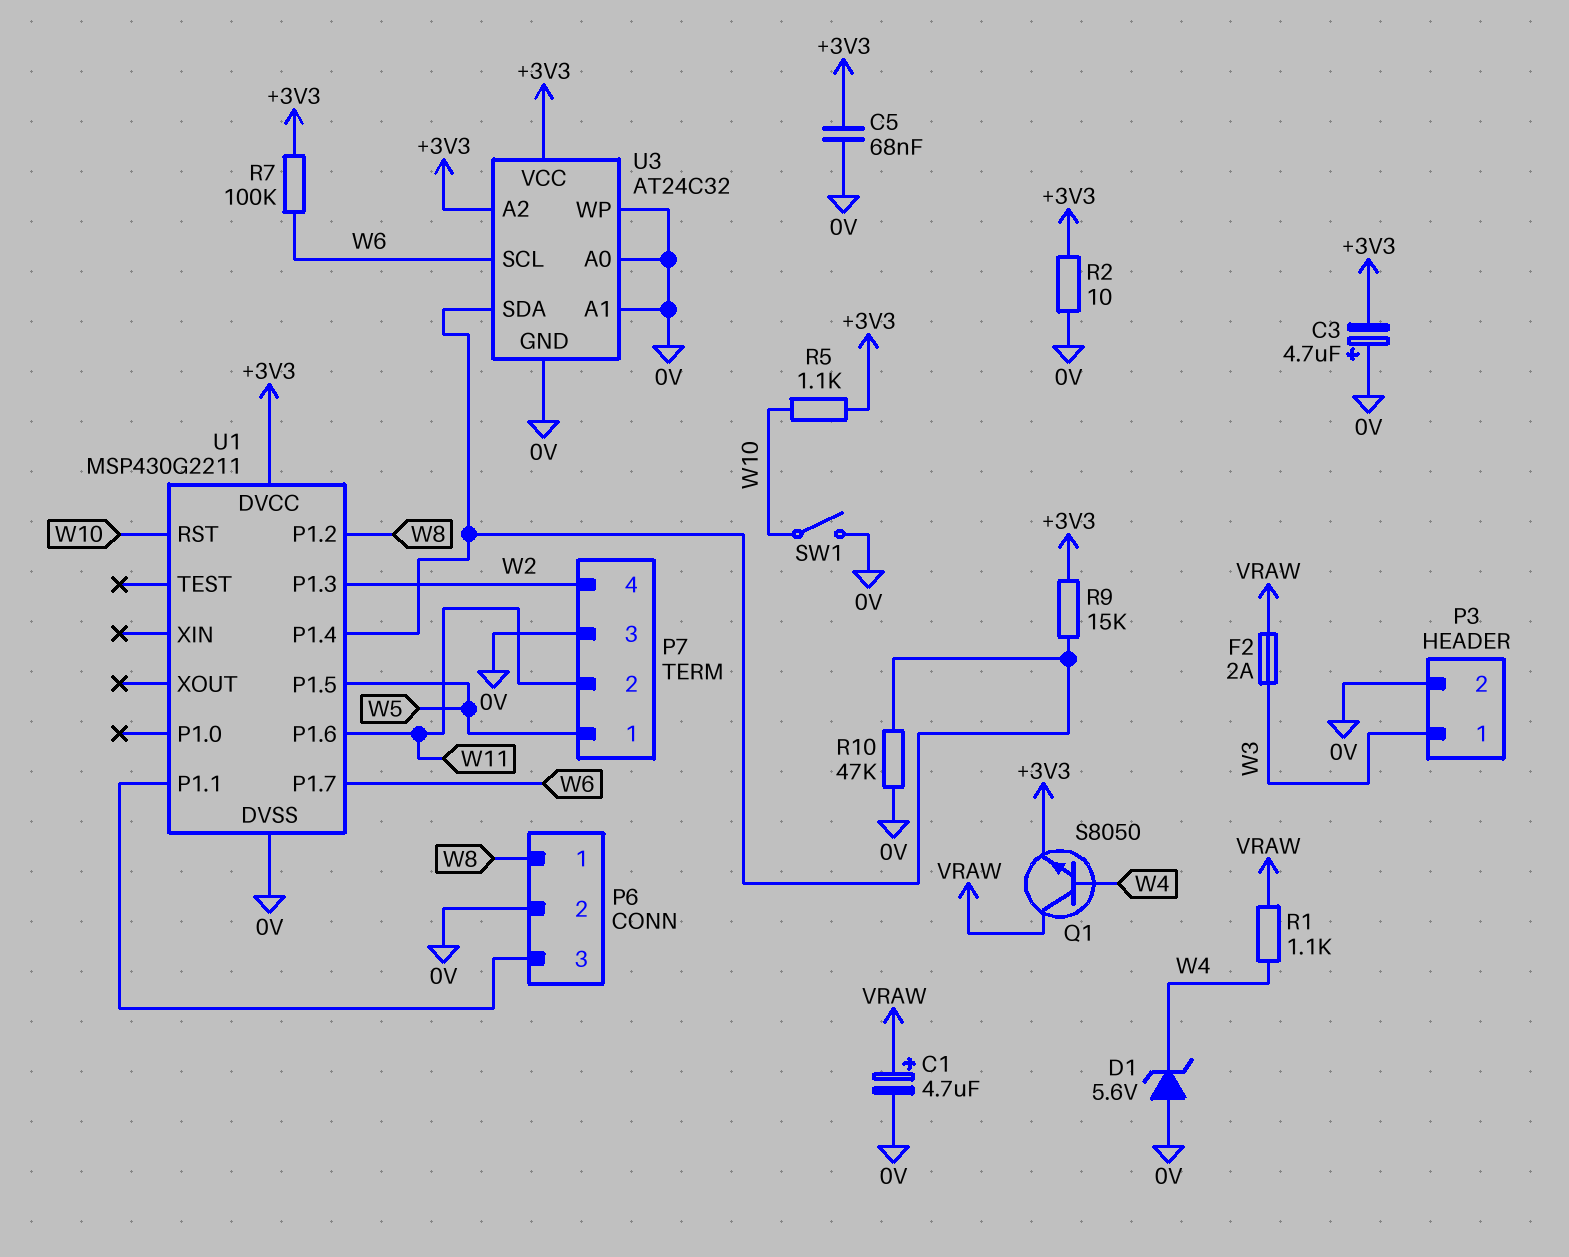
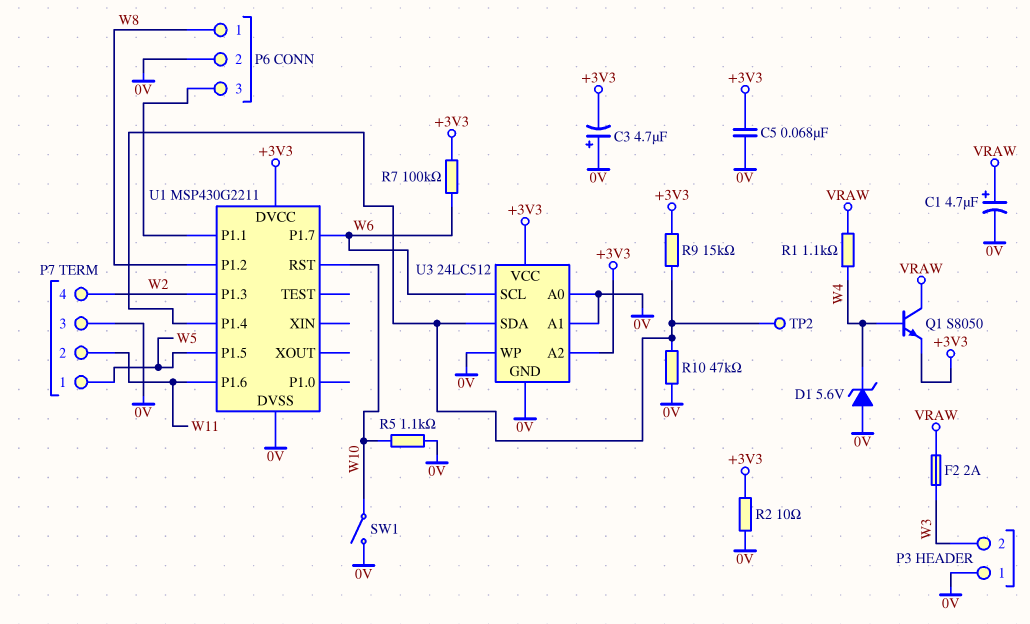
P3 pin 1: W3 -> 0V
P3 pin 2: 0V -> W3
R5: 1.1k (+3V3, W10) -> 1.1k (0V, W10)
TP2: none -> test point (U1/P1.4)
U3: AT24C32 -> 24LC512

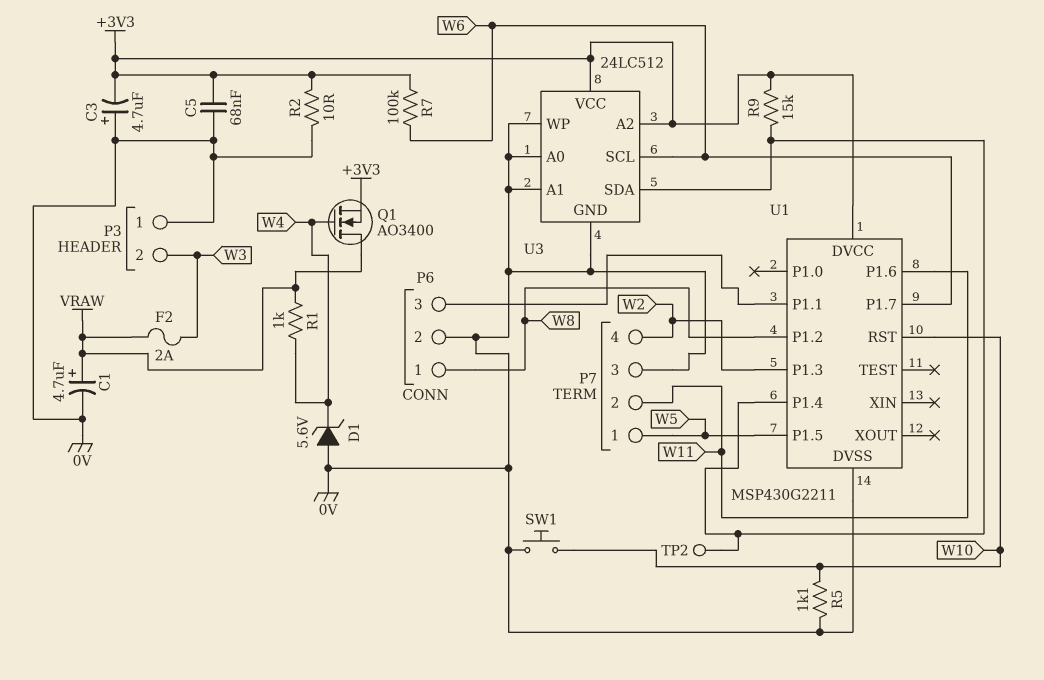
Q1: NPN S8050 (B W4, C VRAW, E +3V3) -> NMOS AO3400 (G W4, D VRAW, S +3V3)
R1: 1.1k (VRAW, W4) -> 1k (VRAW, W4)
R10: 47k (0V, U1/P1.4) -> none
SW1: switch (0V, W10) -> button (0V, W10)

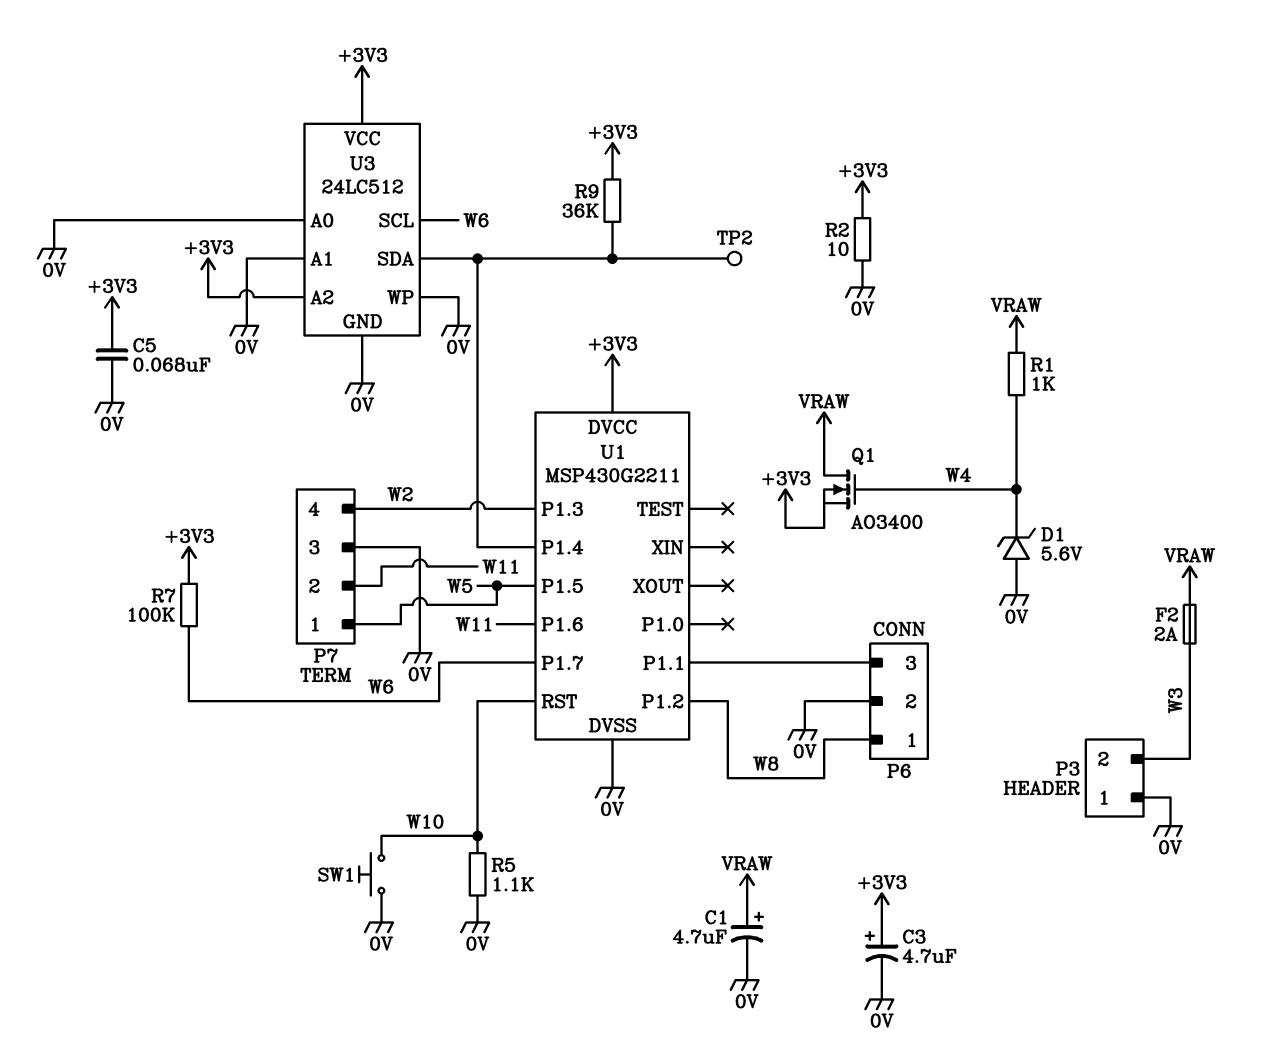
C3: 4.7uF (plus 0V, minus +3V3) -> 4.7uF (plus +3V3, minus 0V)
R9: 15k (+3V3, U1/P1.4) -> 36k (+3V3, U1/P1.4)

